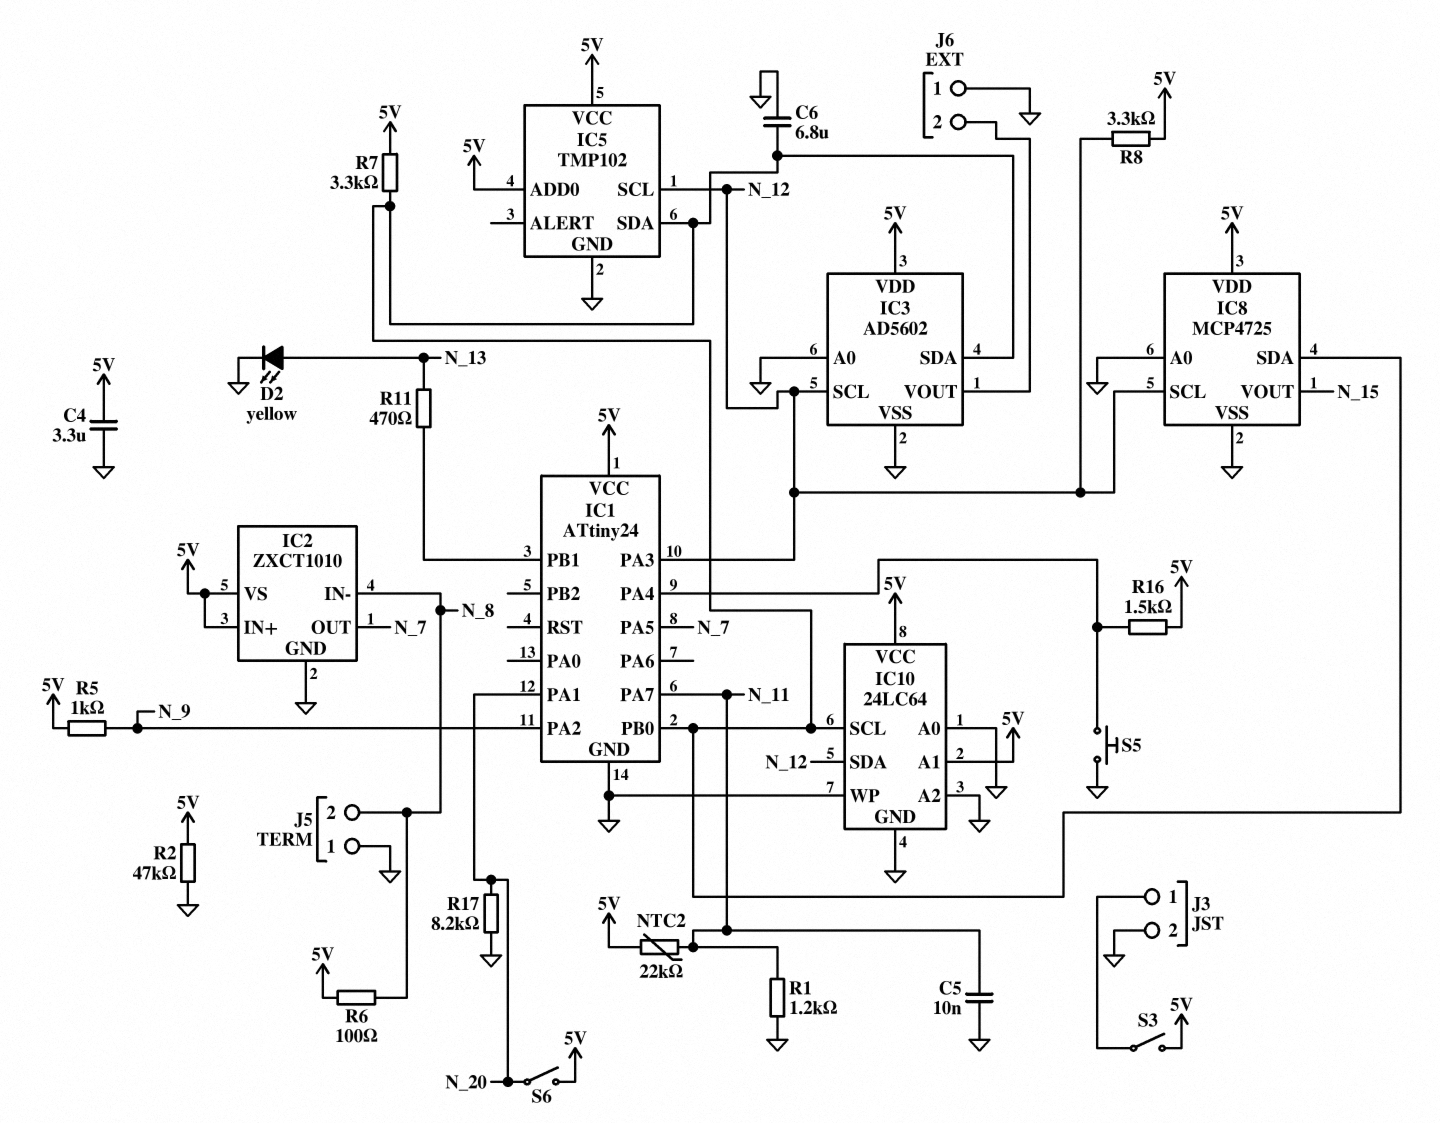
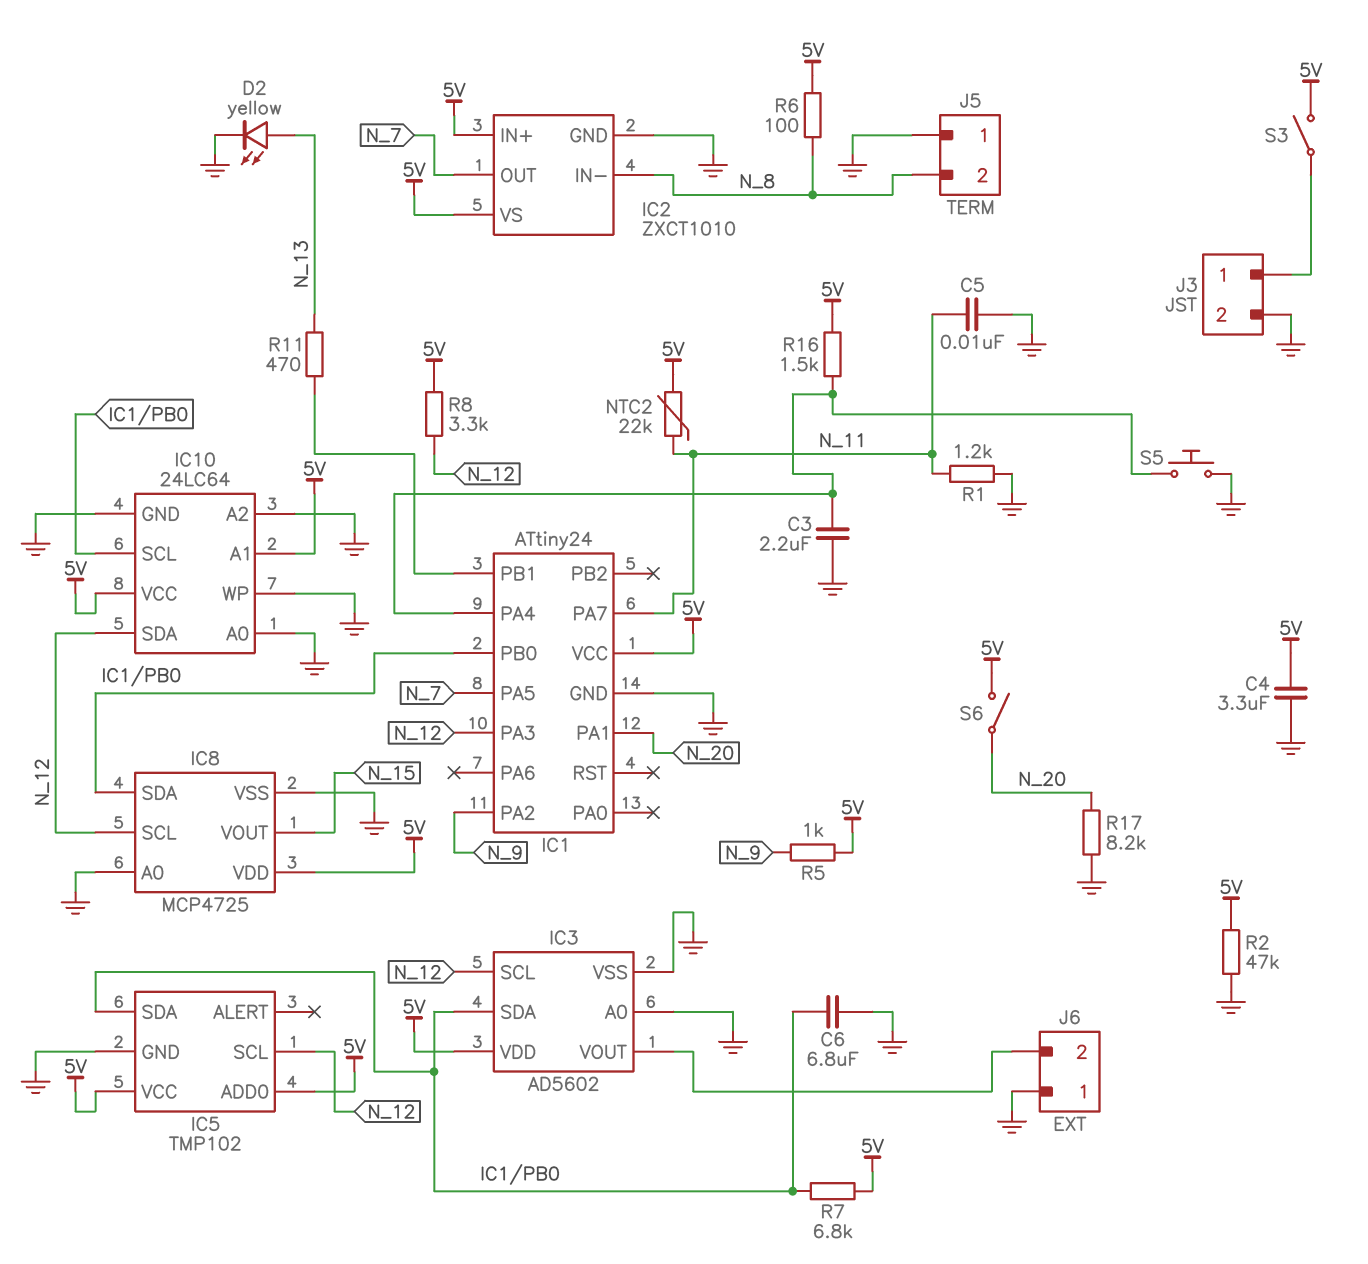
C3: none -> 2.2uF (GND, IC1/PA4)
R7: 3.3k (5V, IC1/PB0) -> 6.8k (5V, IC1/PB0)

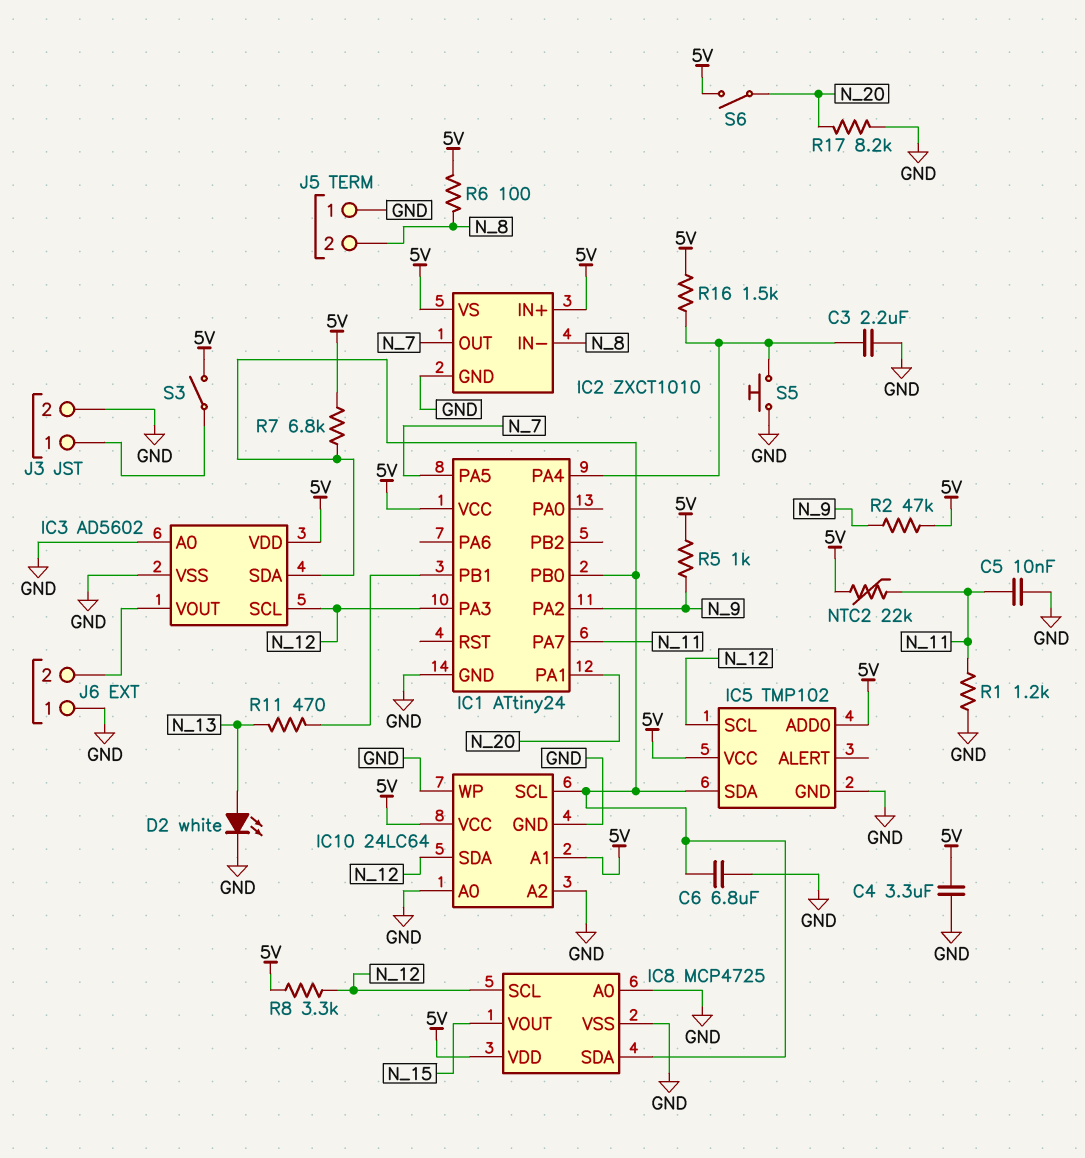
D2: LED yellow (A N_13, K GND) -> LED white (A N_13, K GND)
R2: 47k (5V, GND) -> 47k (5V, N_9)

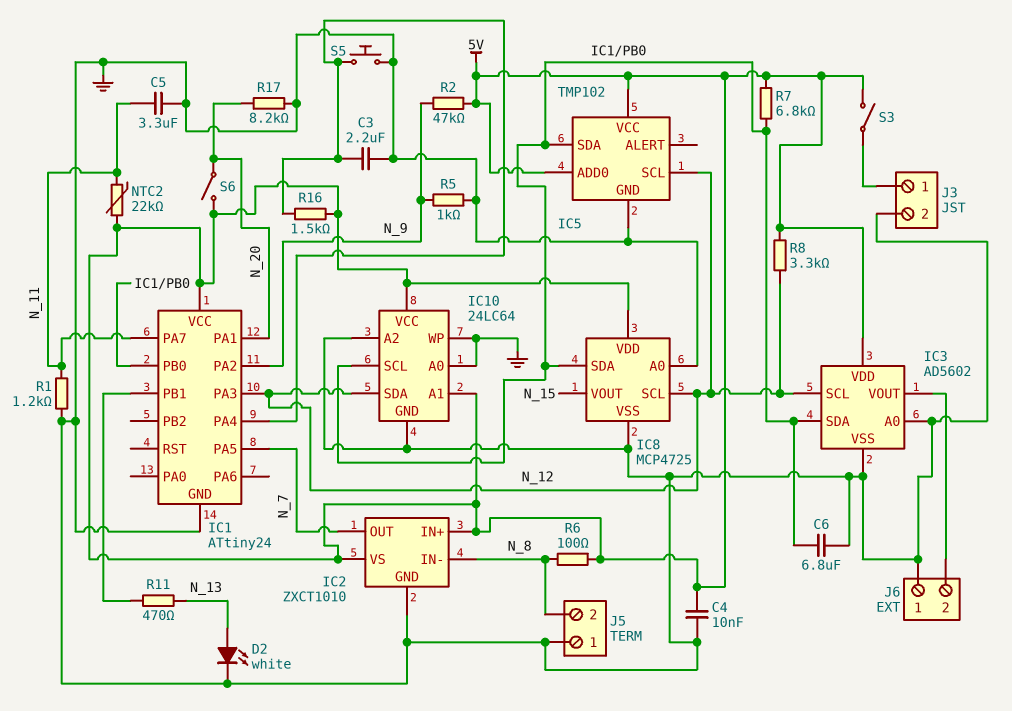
C4: 3.3uF (5V, GND) -> 10nF (5V, GND)
C5: 10nF (GND, N_11) -> 3.3uF (GND, N_11)
R5: 1k (5V, N_9) -> 1k (GND, N_9)

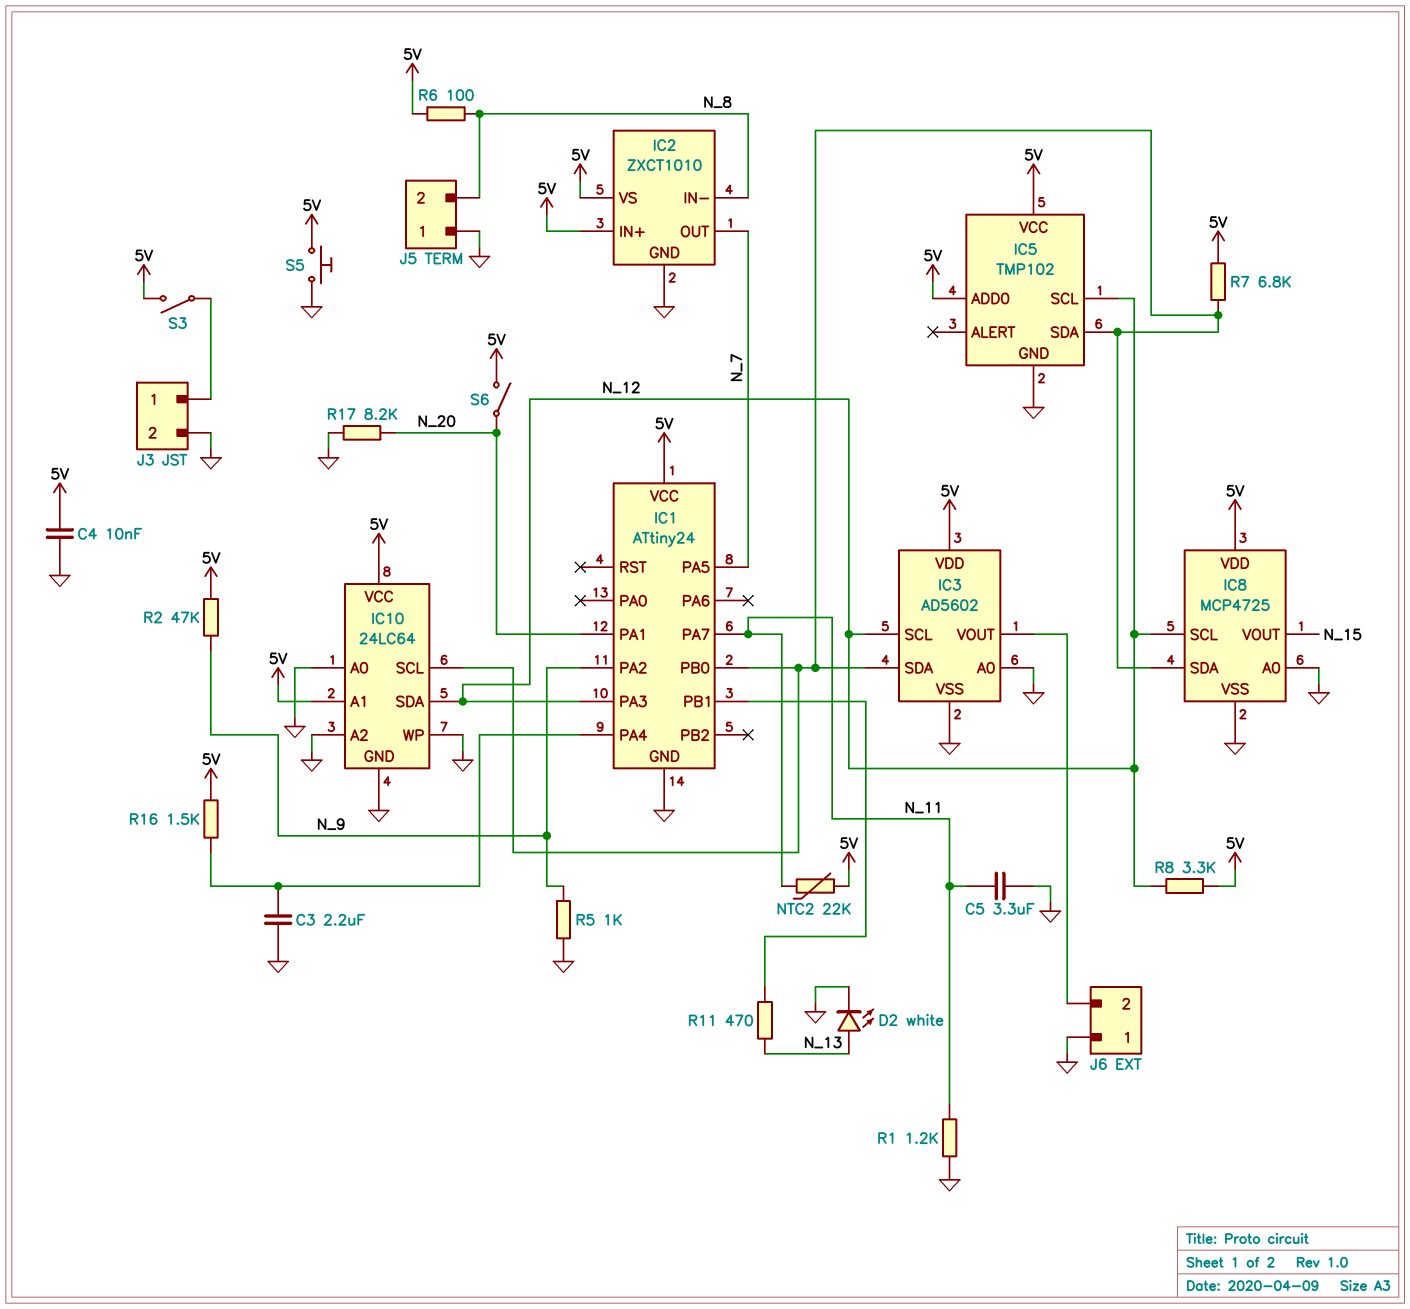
C6: 6.8uF (GND, IC1/PB0) -> none
S5: button (GND, IC1/PA4) -> button (5V, GND)

